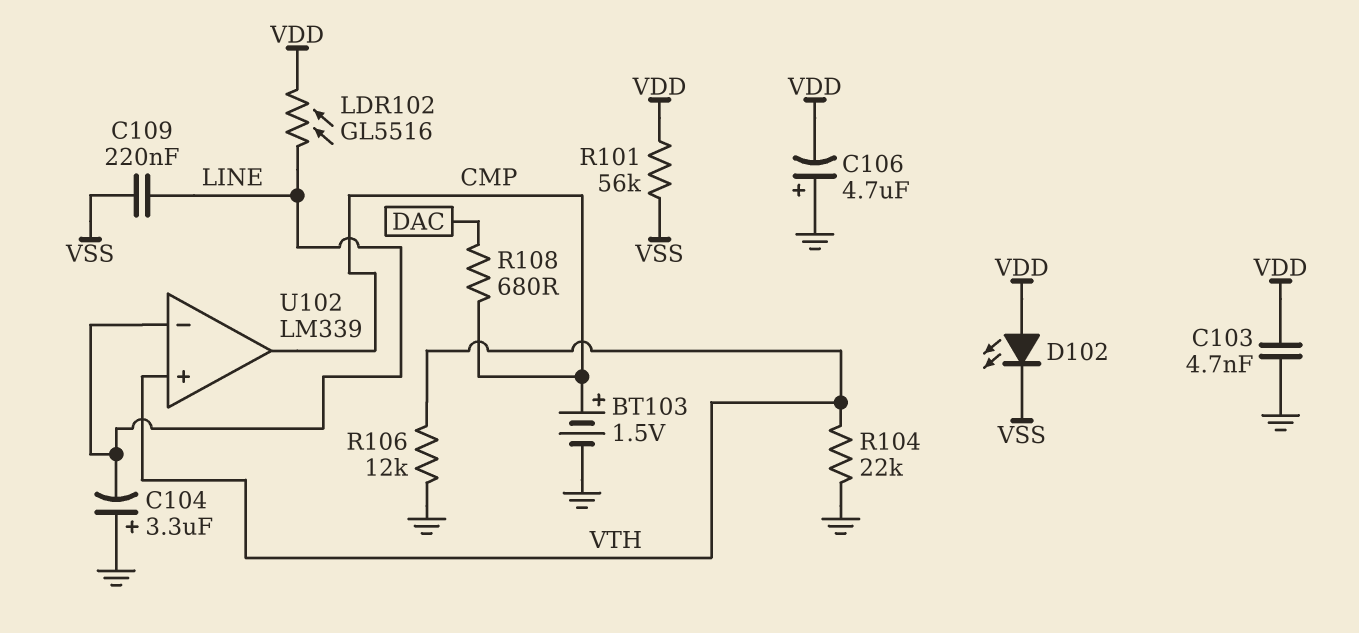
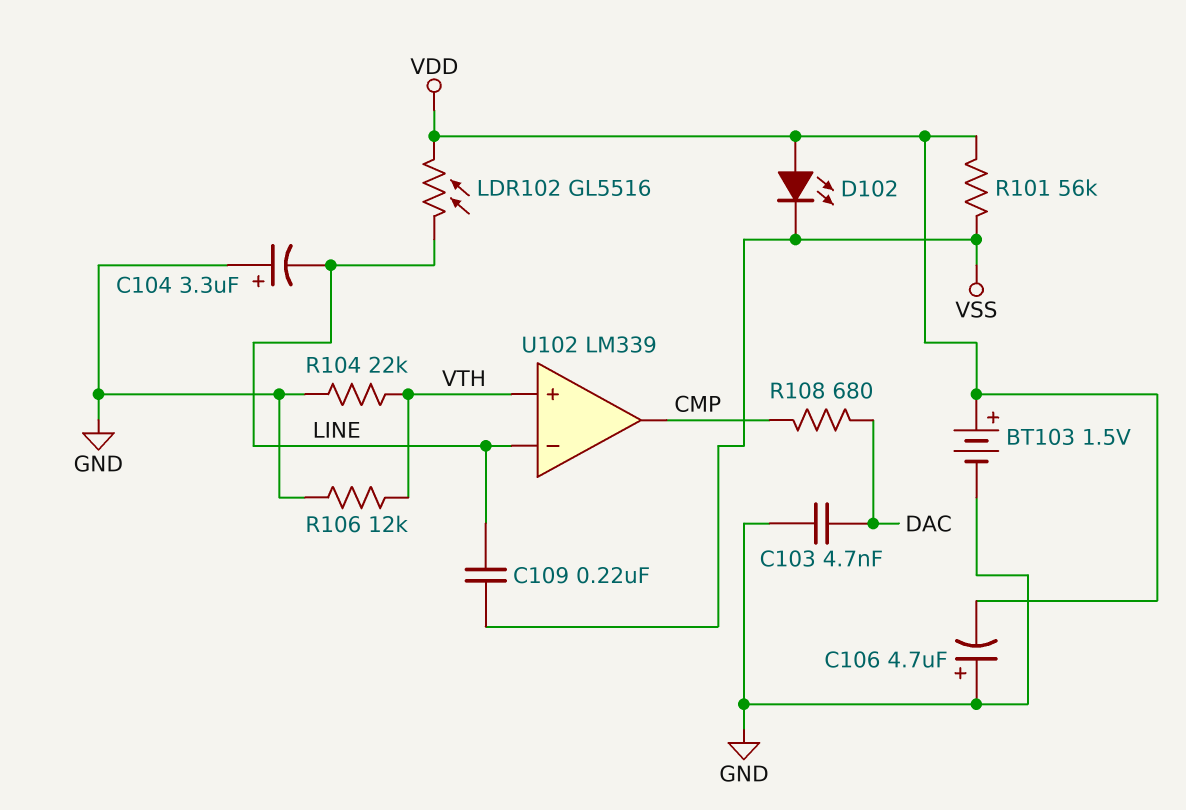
BT103: 1.5V (plus CMP, minus GND) -> 1.5V (plus VDD, minus GND)
C103: 4.7nF (GND, VDD) -> 4.7nF (DAC, GND)

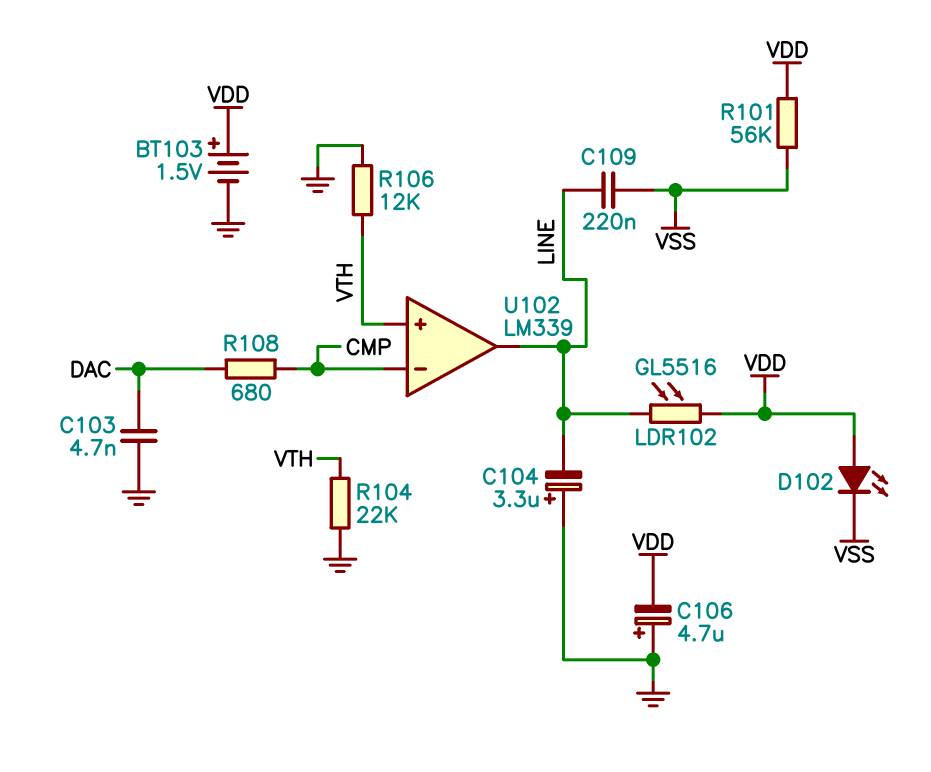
U102 pin in-: LINE -> CMP
U102 pin out: CMP -> LINE

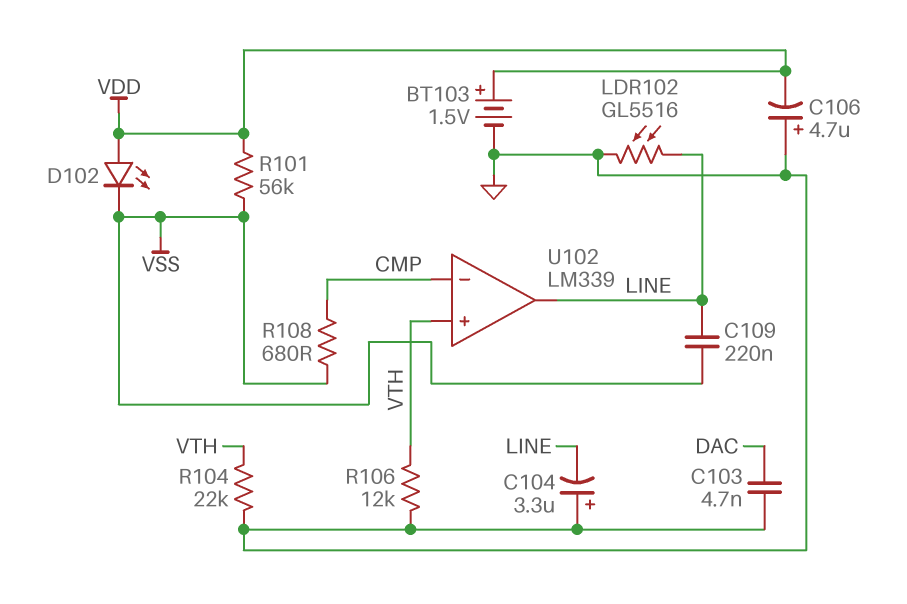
LDR102: GL5516 (LINE, VDD) -> GL5516 (GND, LINE)
R108: 680 (CMP, DAC) -> 680 (CMP, VSS)

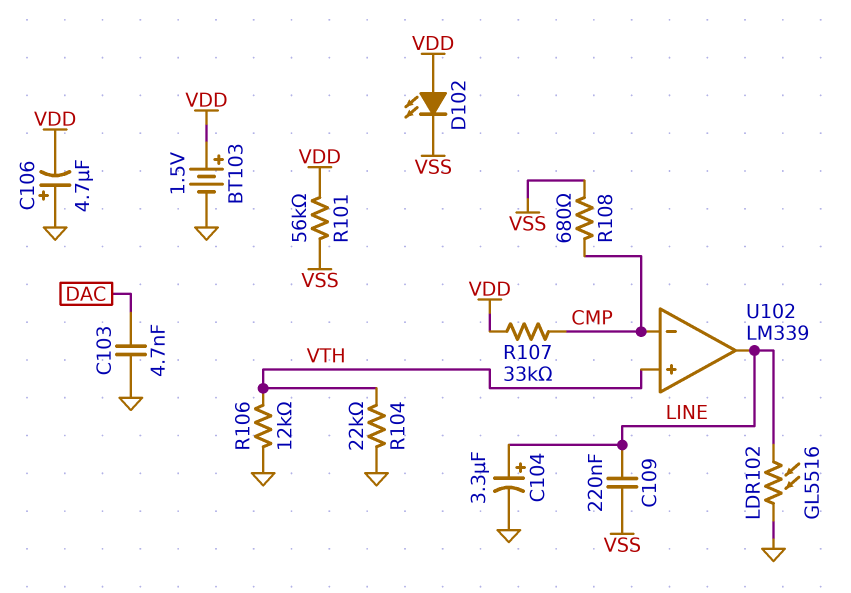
C104: 3.3uF (plus GND, minus LINE) -> 3.3uF (plus LINE, minus GND)
R107: none -> 33k (CMP, VDD)

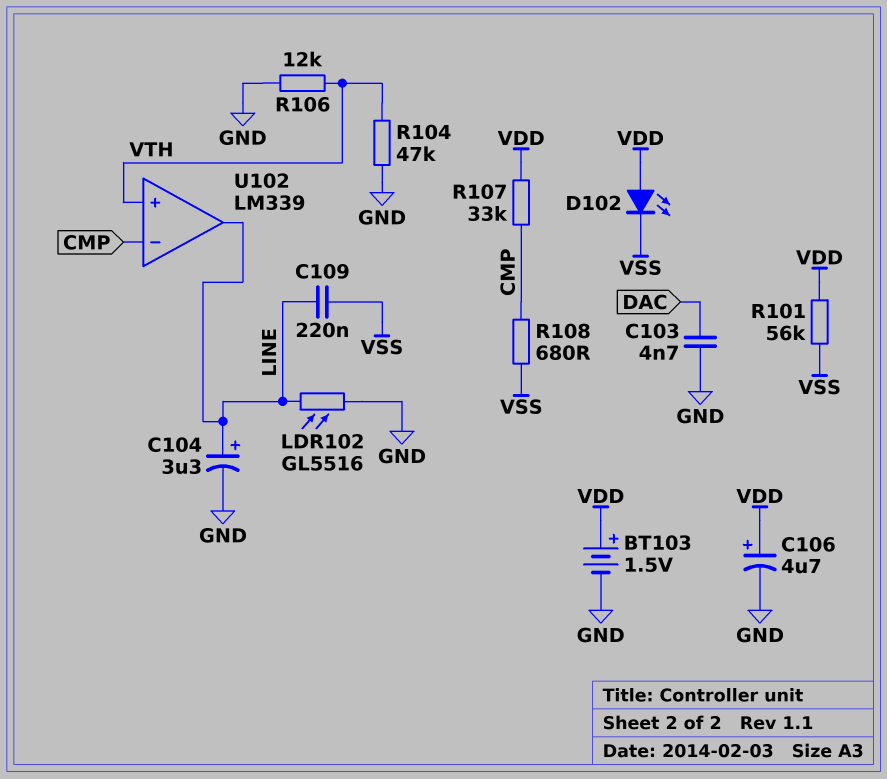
C106: 4.7uF (plus GND, minus VDD) -> 4.7uF (plus VDD, minus GND)
R104: 22k (GND, VTH) -> 47k (GND, VTH)

